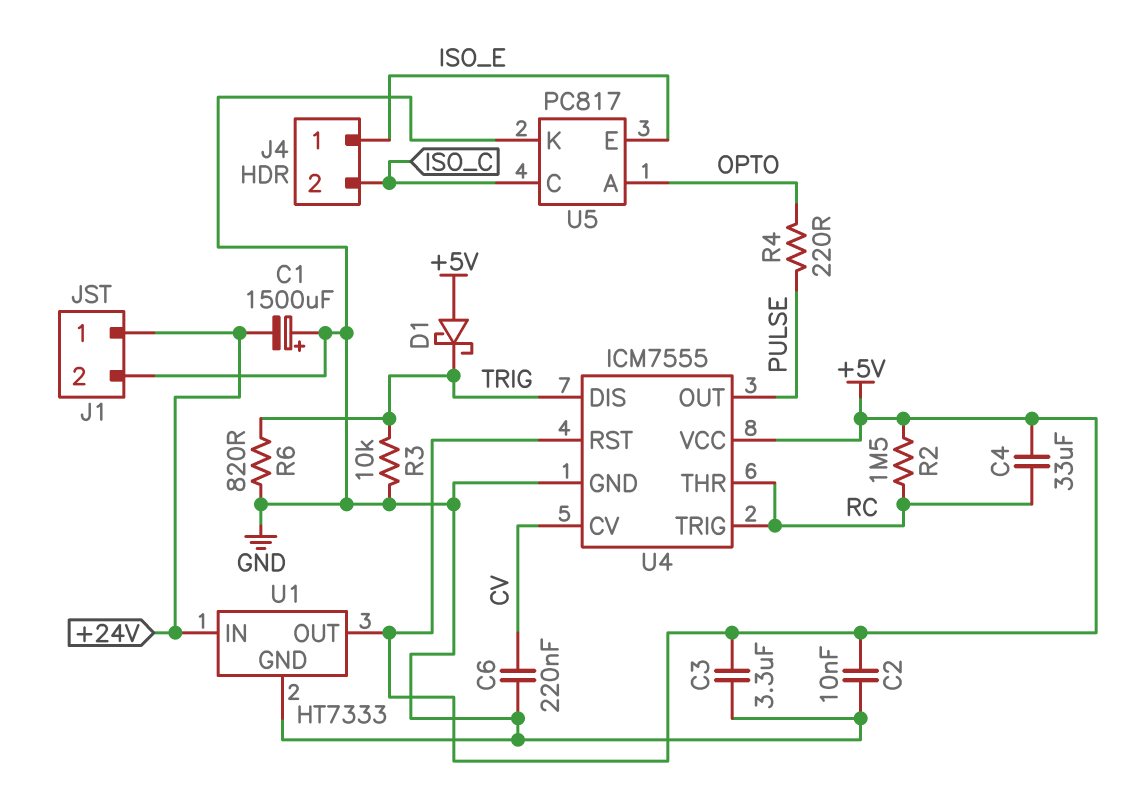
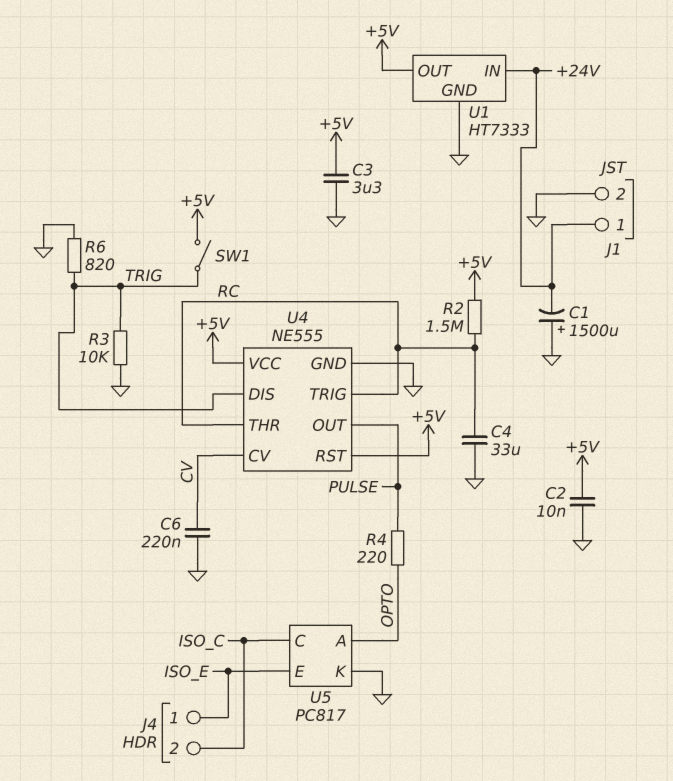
C4: 33uF (+5V, RC) -> 33uF (GND, RC)
D1: schottky (A +5V, K TRIG) -> none
SW1: none -> switch (+5V, TRIG)
U4: ICM7555 -> NE555

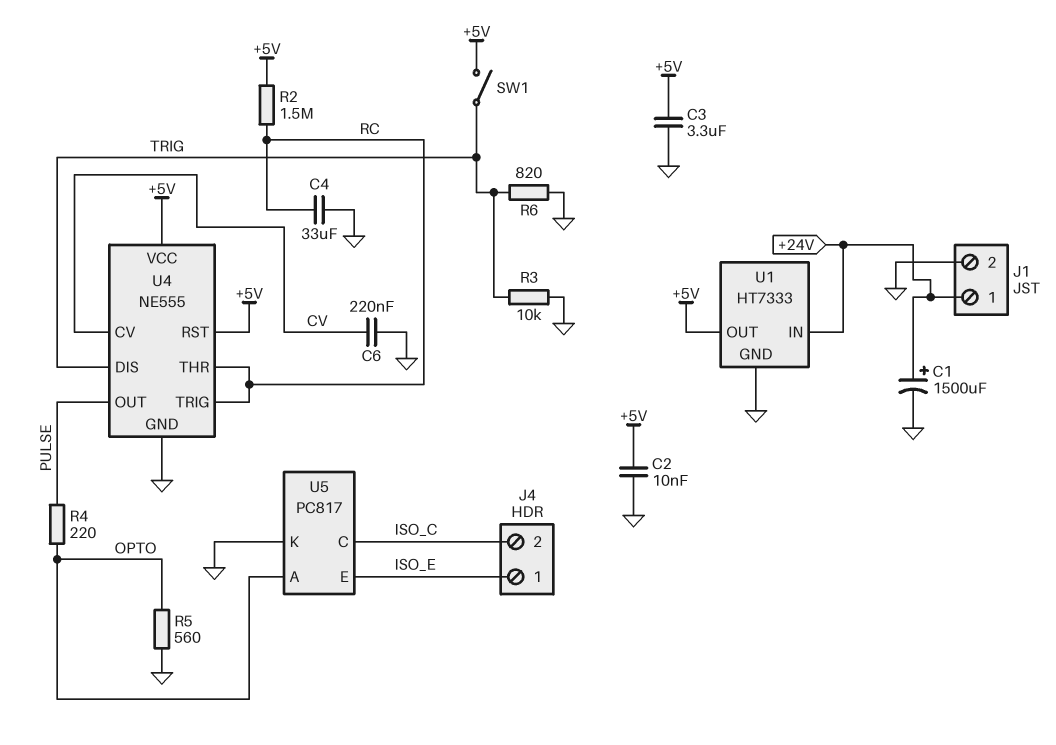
C1: 1500uF (plus GND, minus +24V) -> 1500uF (plus +24V, minus GND)
R5: none -> 560 (GND, OPTO)

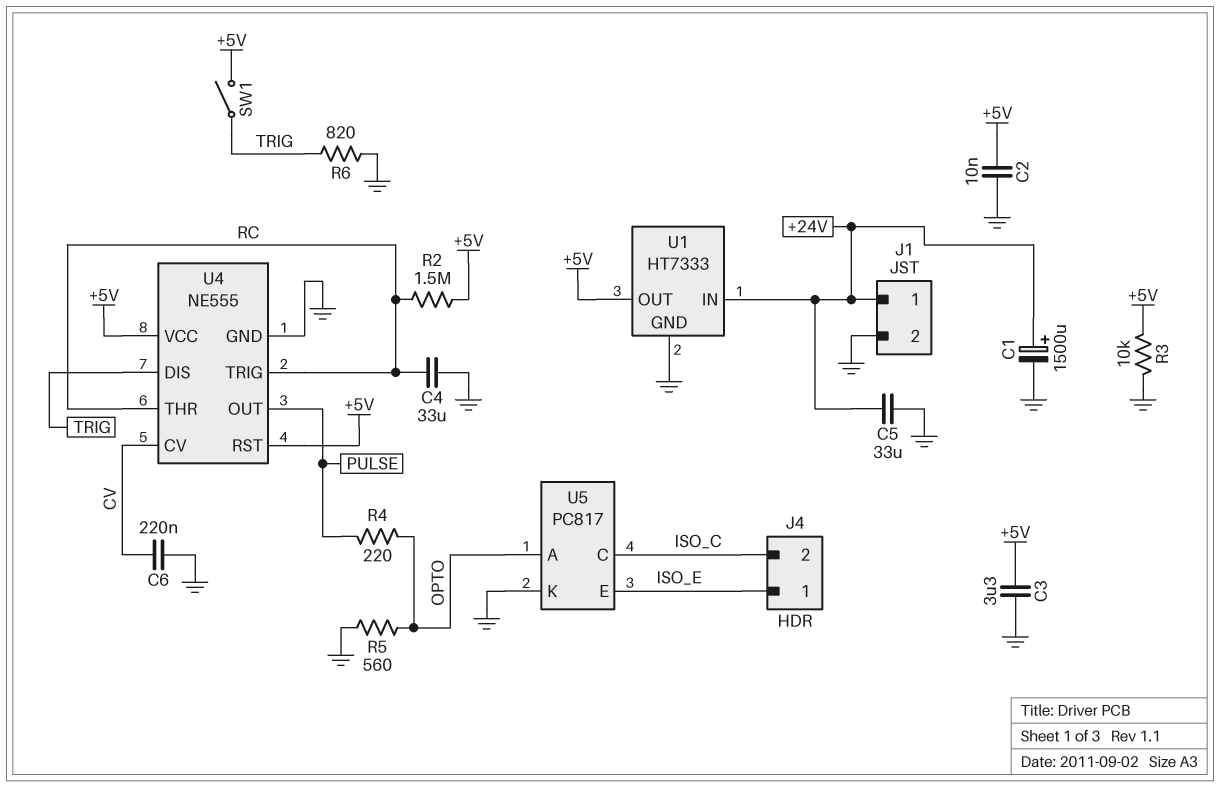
C5: none -> 33uF (+24V, GND)
R3: 10k (GND, TRIG) -> 10k (+5V, GND)

